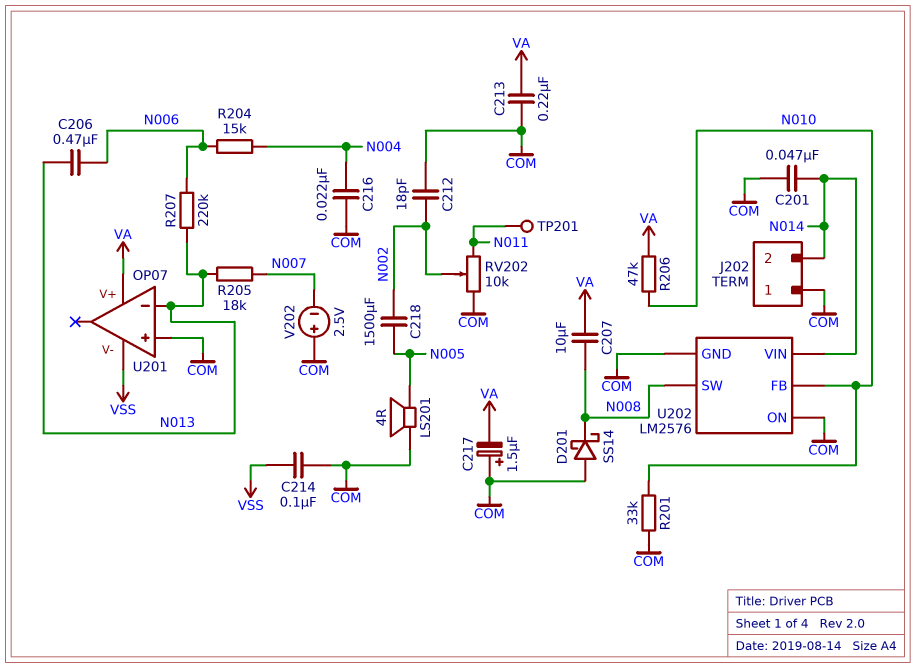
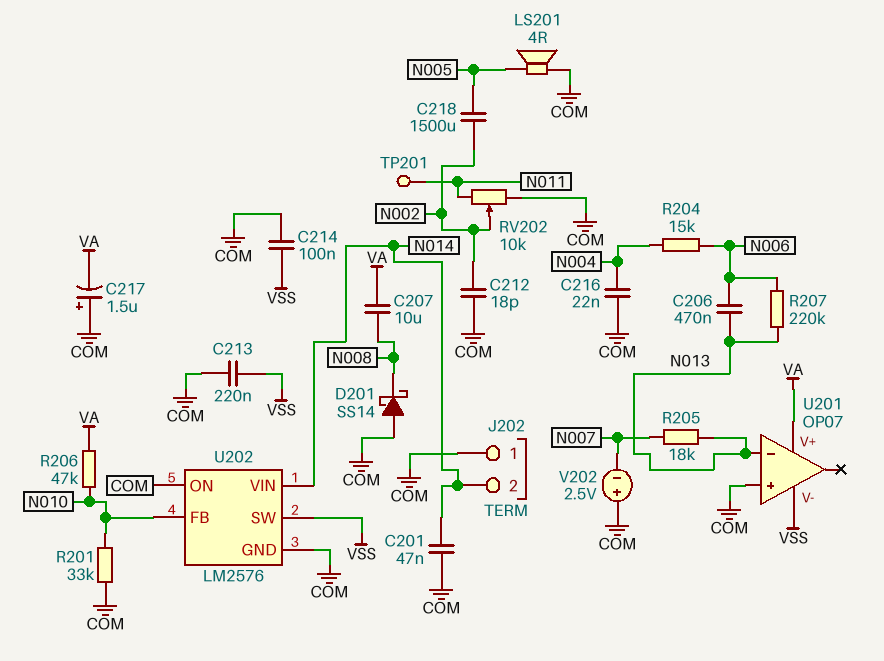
C213: 220nF (COM, VA) -> 220nF (COM, VSS)
U202 pin SW: N008 -> VSS

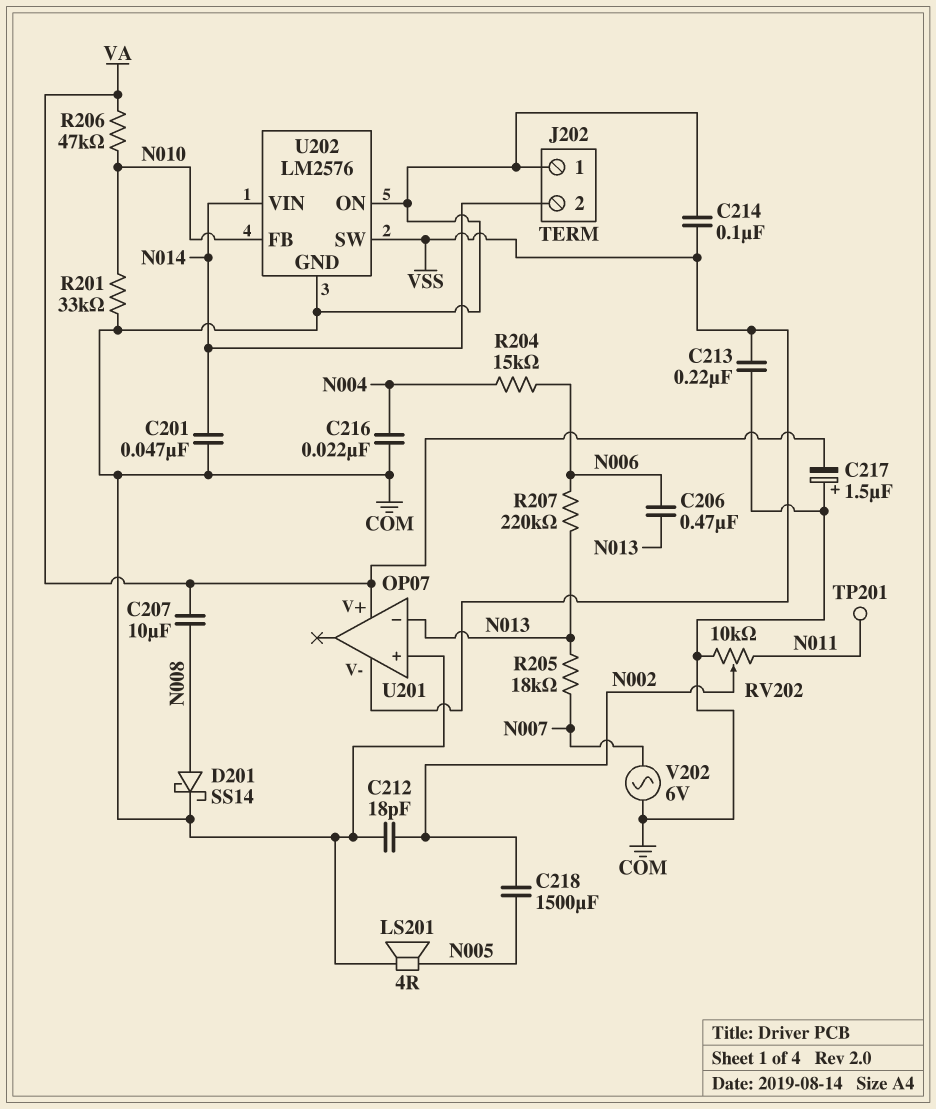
D201: schottky SS14 (A COM, K N008) -> schottky SS14 (A N008, K COM)
V202: 2.5V (plus COM, minus N007) -> AC 6V (COM, N007)

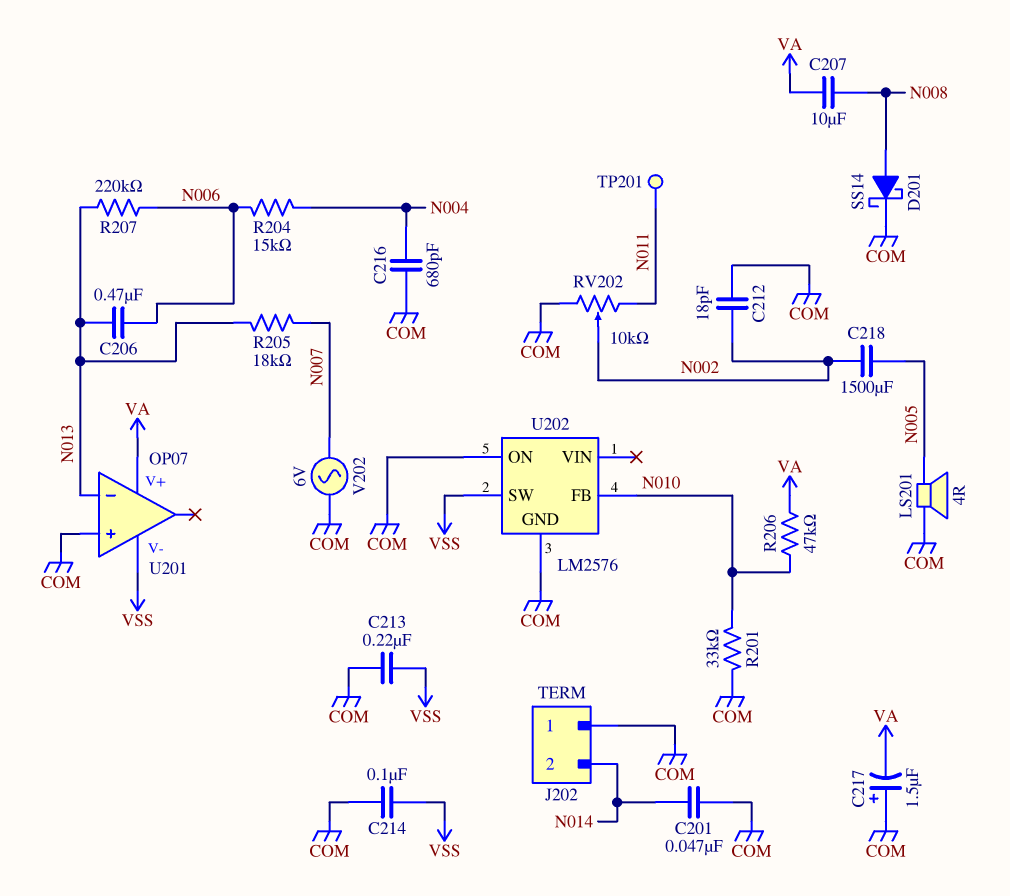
C216: 22nF (COM, N004) -> 680pF (COM, N004)
U202 pin VIN: N014 -> none

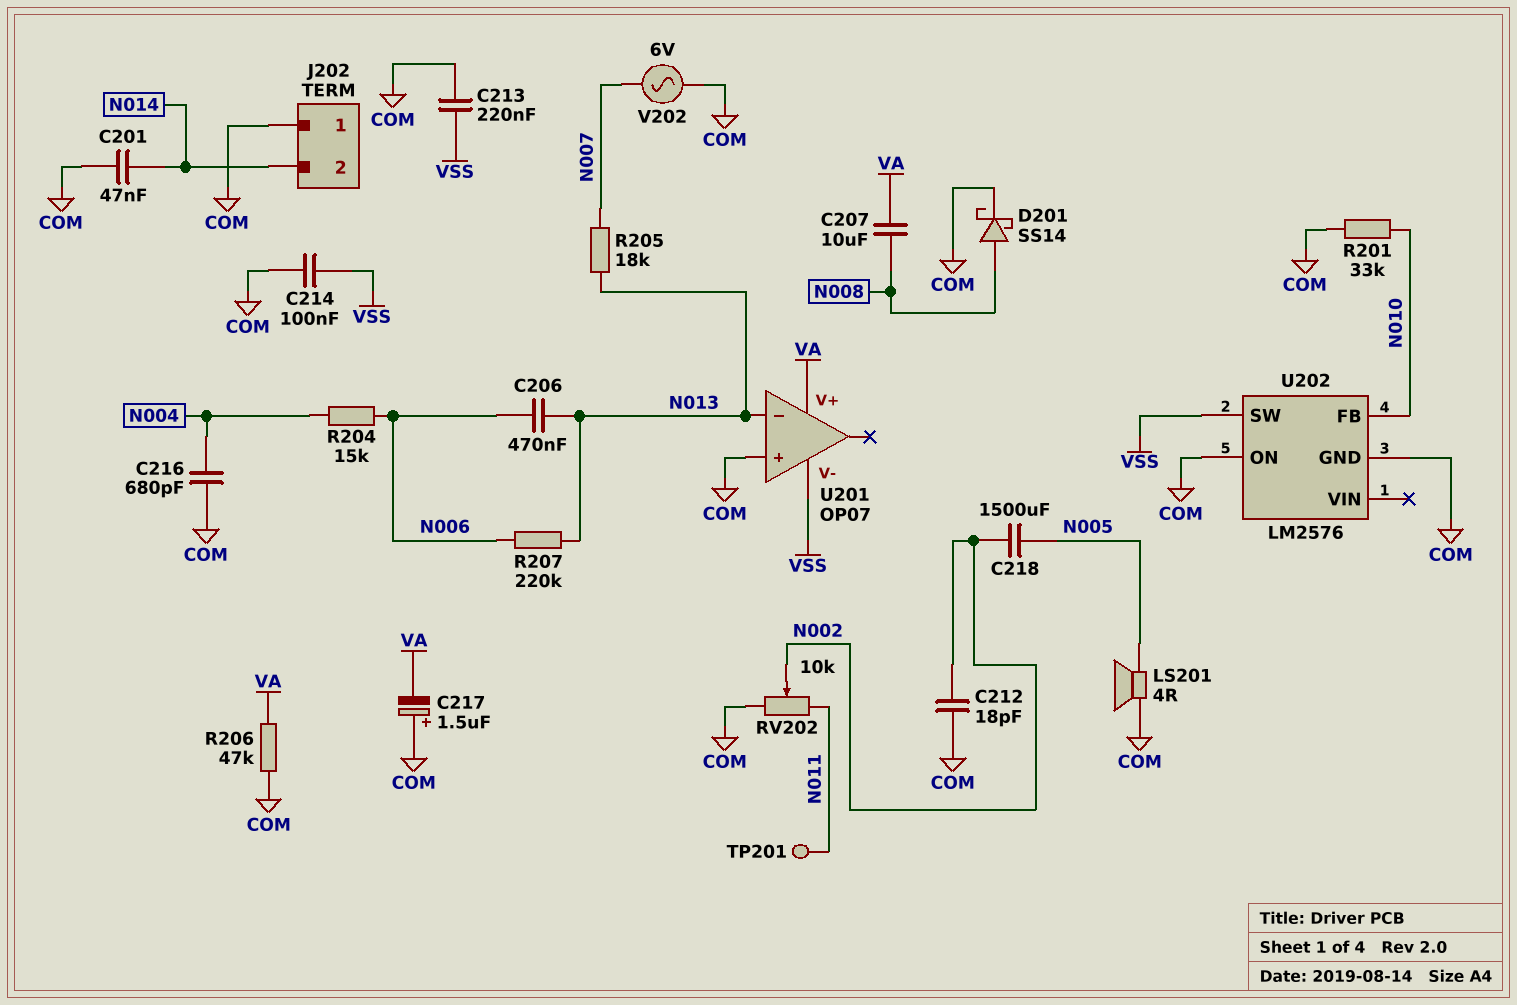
R206: 47k (N010, VA) -> 47k (COM, VA)

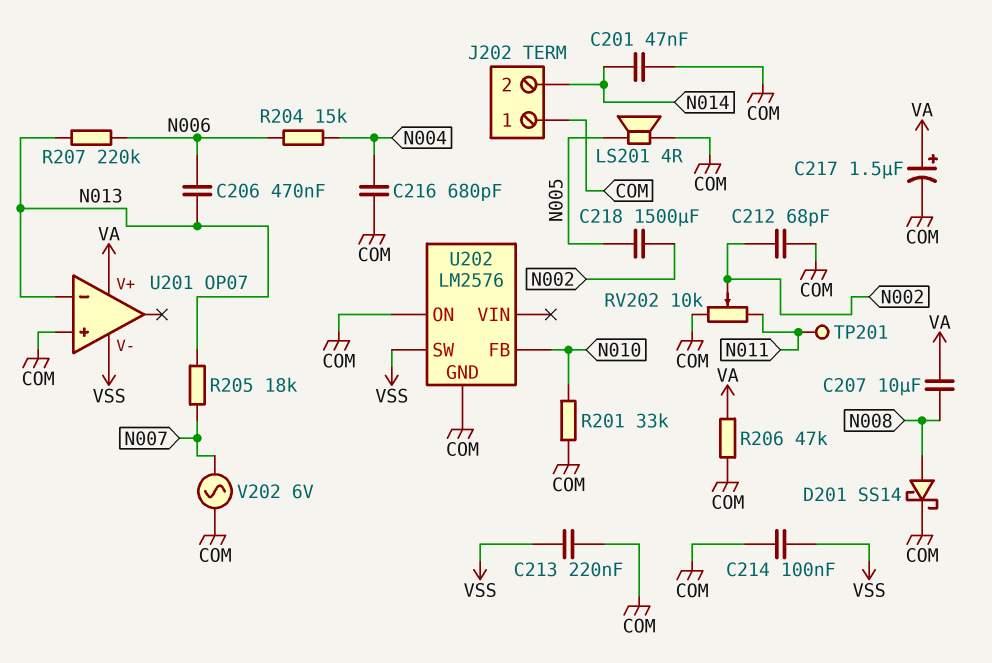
C212: 18pF (COM, N002) -> 68pF (COM, N002)
C217: 1.5uF (plus COM, minus VA) -> 1.5uF (plus VA, minus COM)

